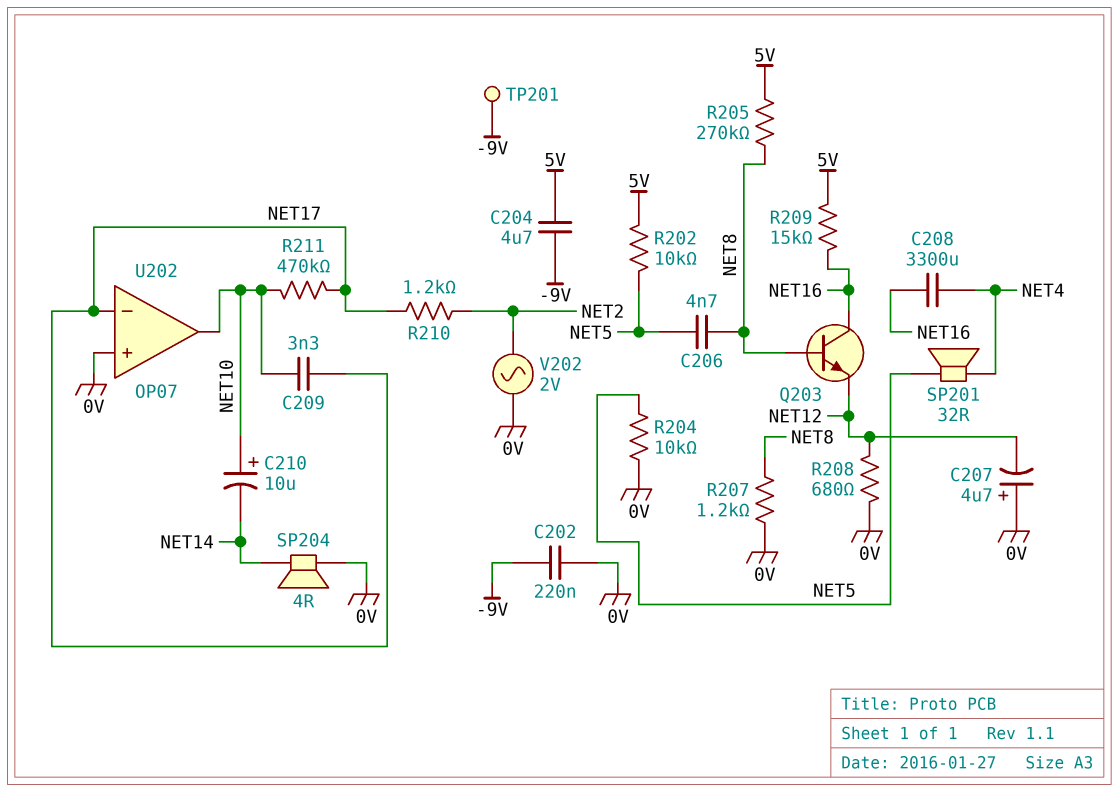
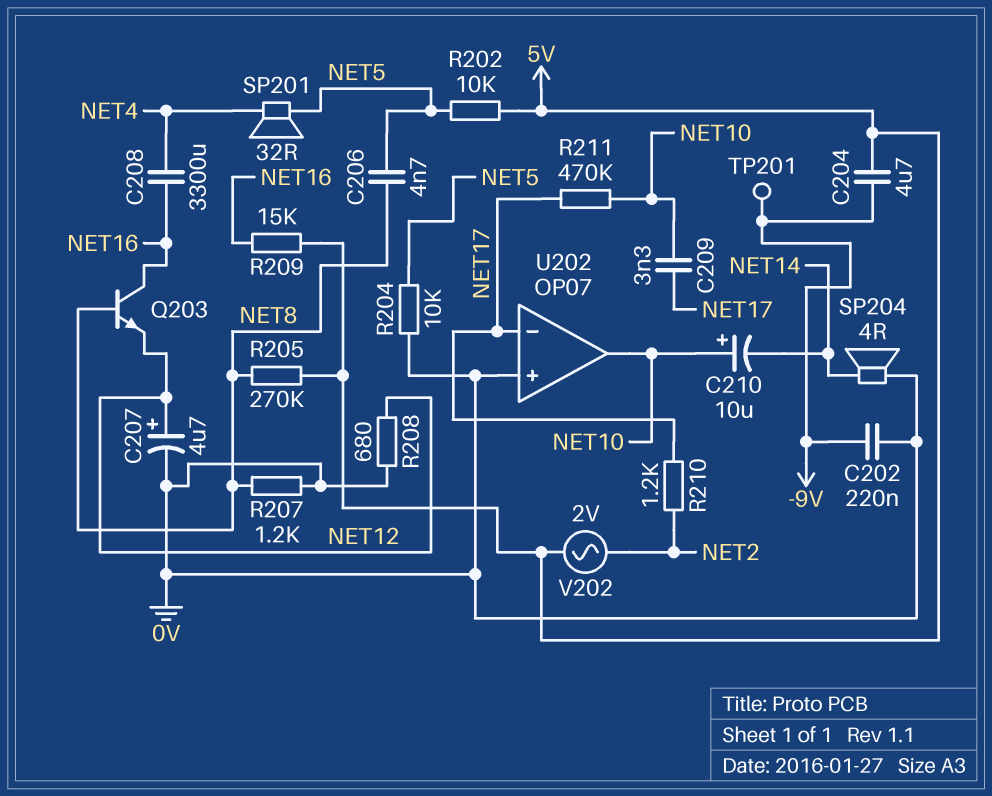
C207: 4.7uF (plus 0V, minus NET12) -> 4.7uF (plus NET12, minus 0V)
V202: AC 2V (0V, NET2) -> AC 2V (5V, NET2)

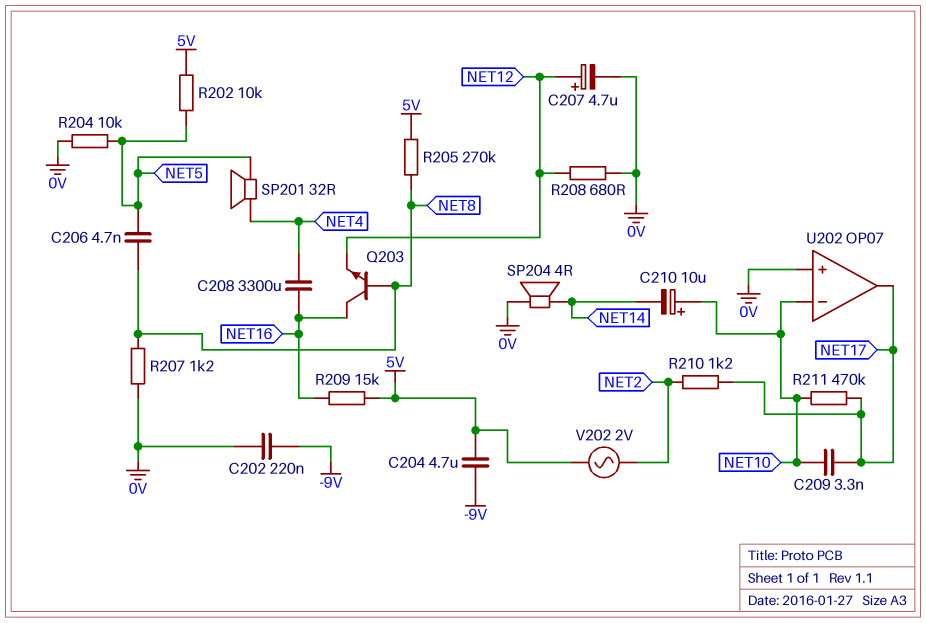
TP201: test point (-9V) -> none
U202 pin in-: NET17 -> NET10
U202 pin out: NET10 -> NET17

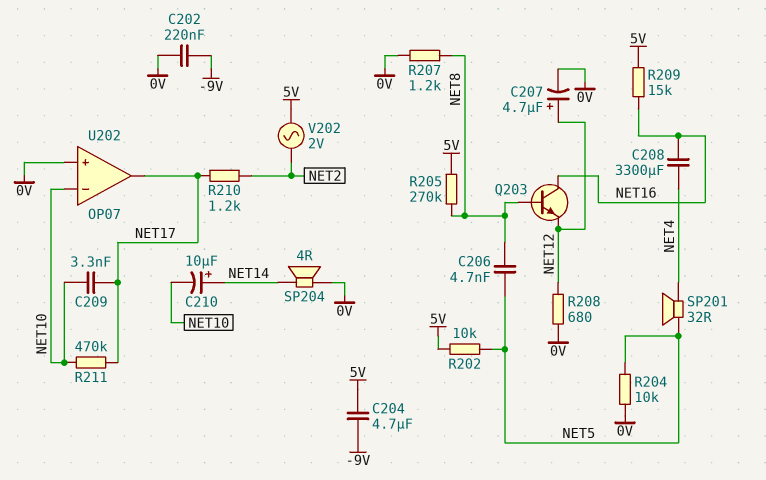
C210: 10uF (plus NET10, minus NET14) -> 10uF (plus NET14, minus NET10)

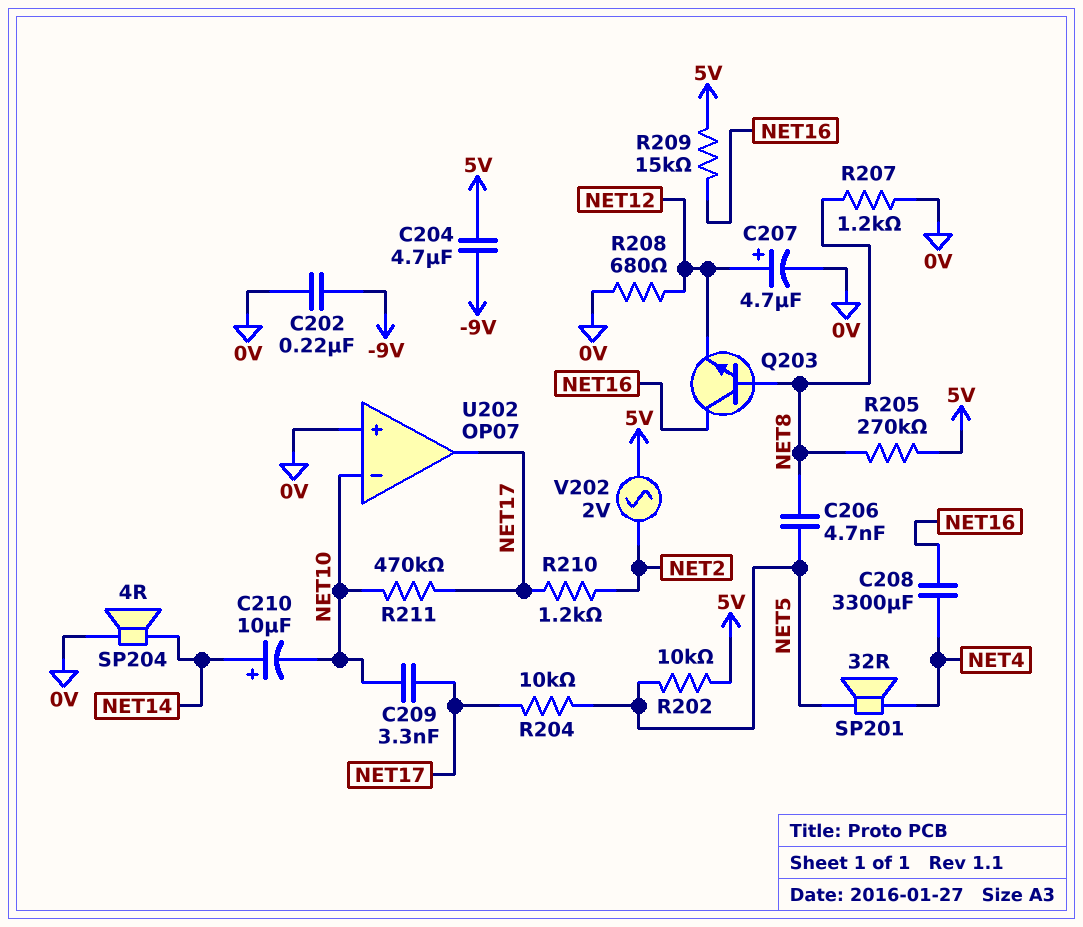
R204: 10k (0V, NET5) -> 10k (NET5, NET17)

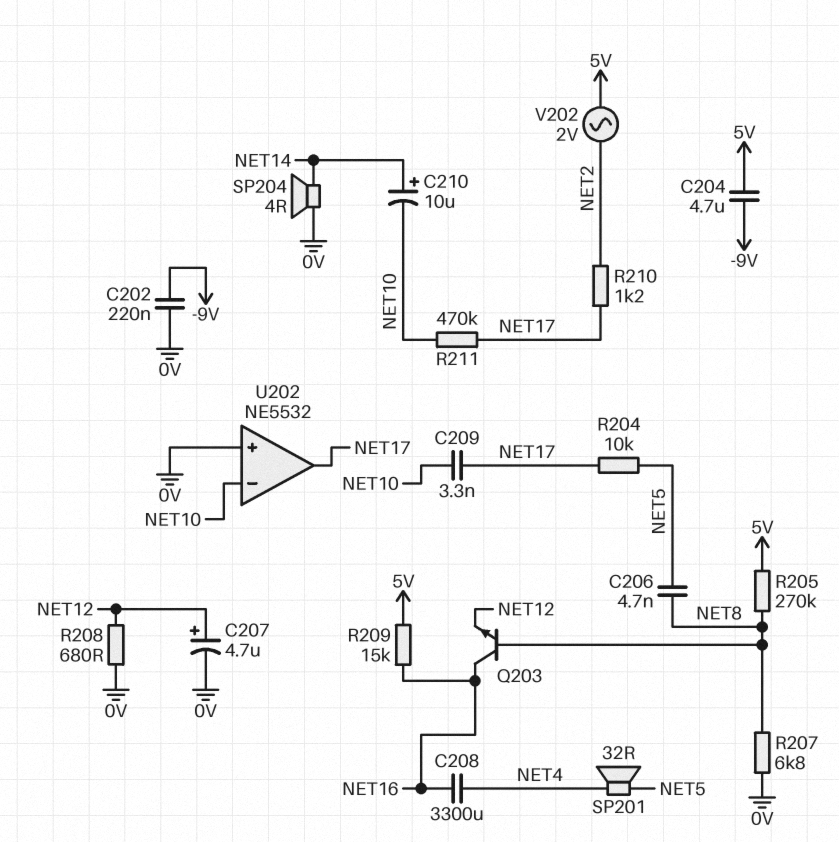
R202: 10k (5V, NET5) -> none
R207: 1.2k (0V, NET8) -> 6.8k (0V, NET8)
U202: OP07 -> NE5532

